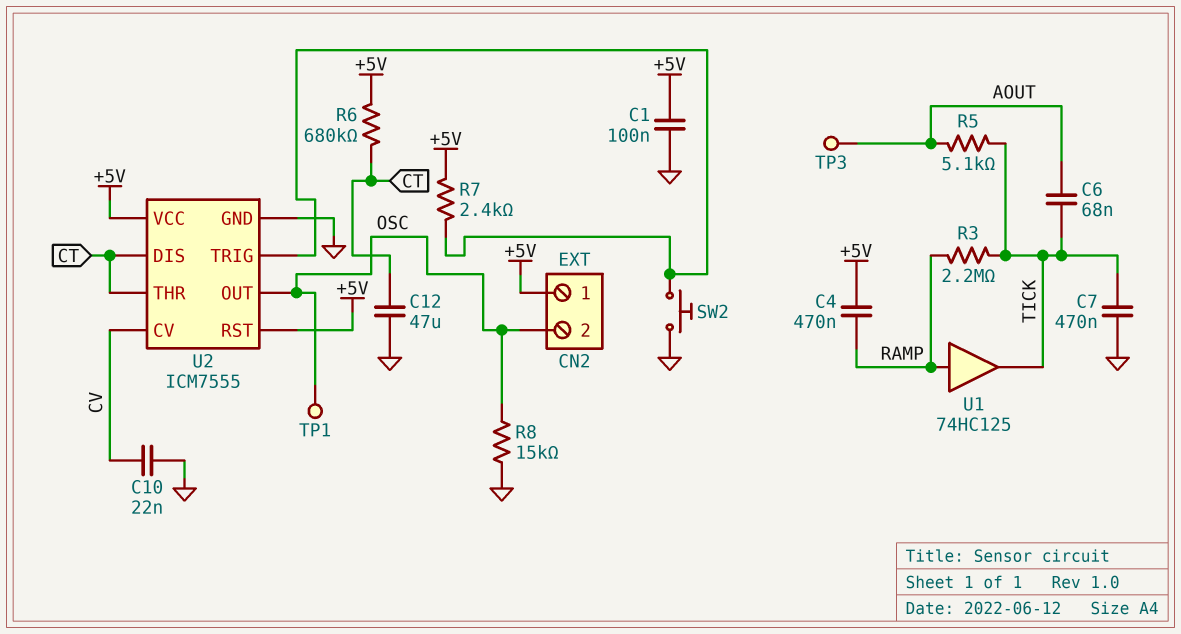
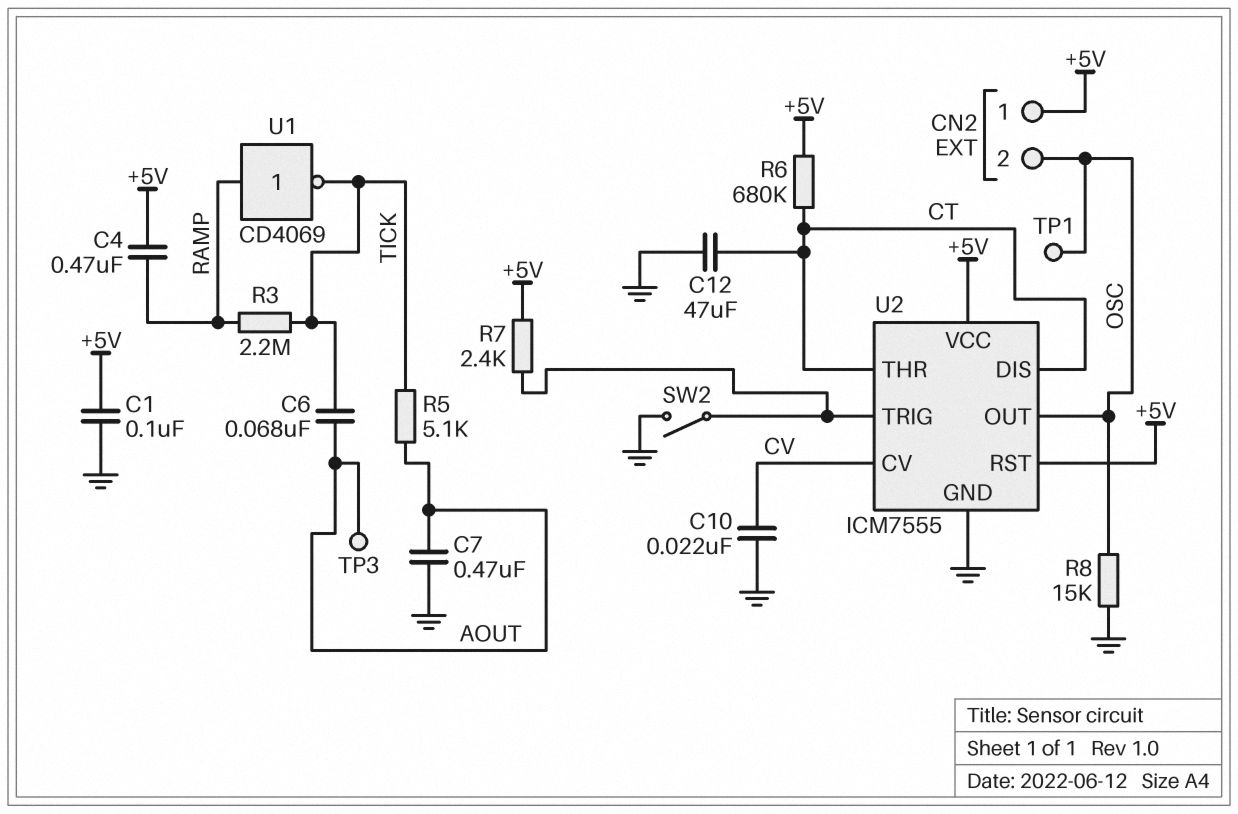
C7: 470nF (GND, TICK) -> 470nF (AOUT, GND)
SW2: button (GND, U2/TRIG) -> switch (GND, U2/TRIG)
U1: buffer 74HC125 (in RAMP, out TICK) -> NOT CD4069 (in RAMP, out TICK)

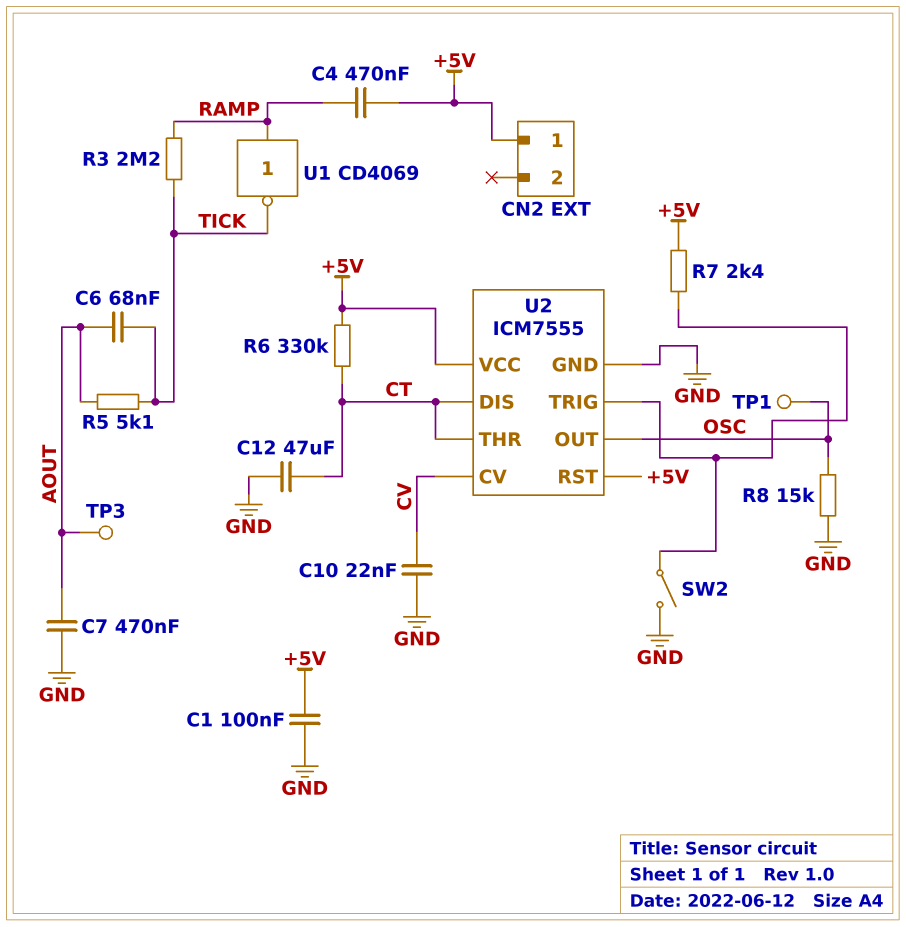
CN2 pin 2: OSC -> none
R6: 680k (+5V, CT) -> 330k (+5V, CT)

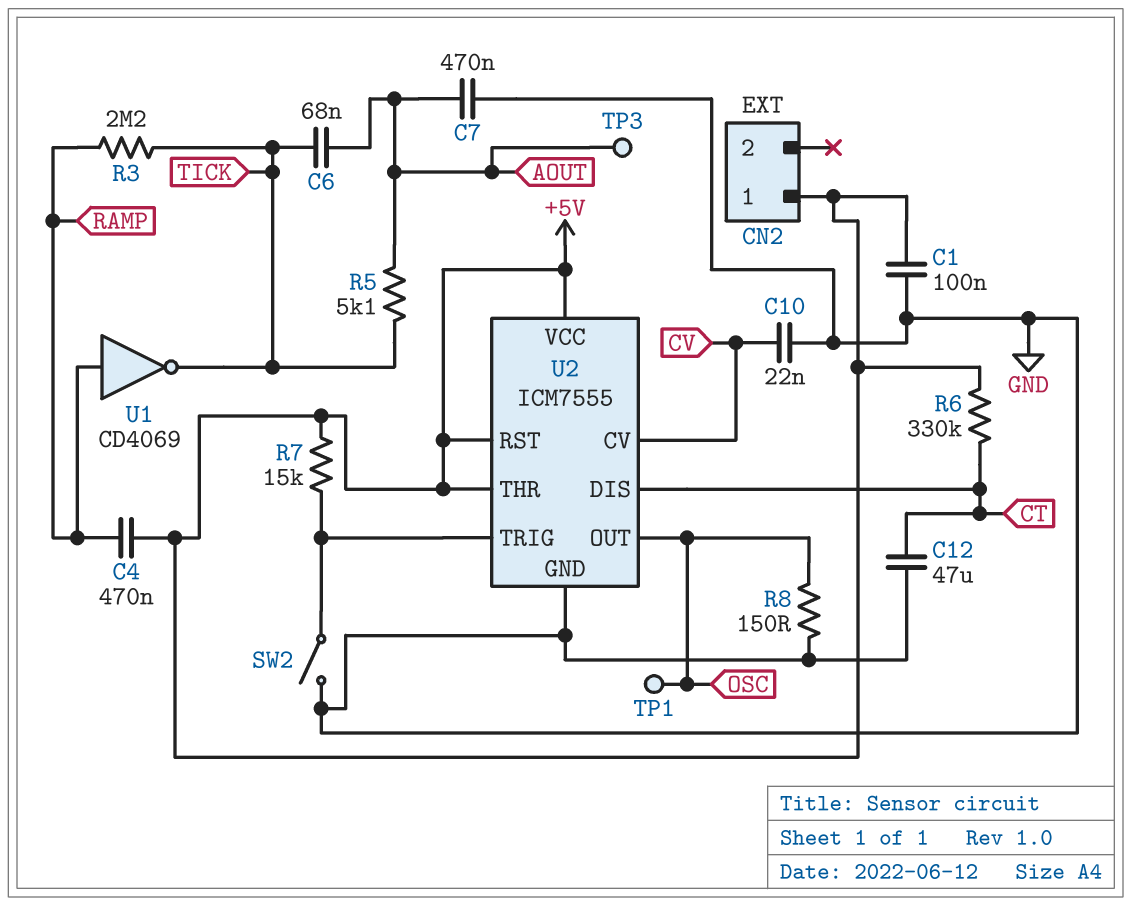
R7: 2.4k (+5V, U2/TRIG) -> 15k (+5V, U2/TRIG)
R8: 15k (GND, OSC) -> 150 (GND, OSC)
U2 pin THR: CT -> +5V

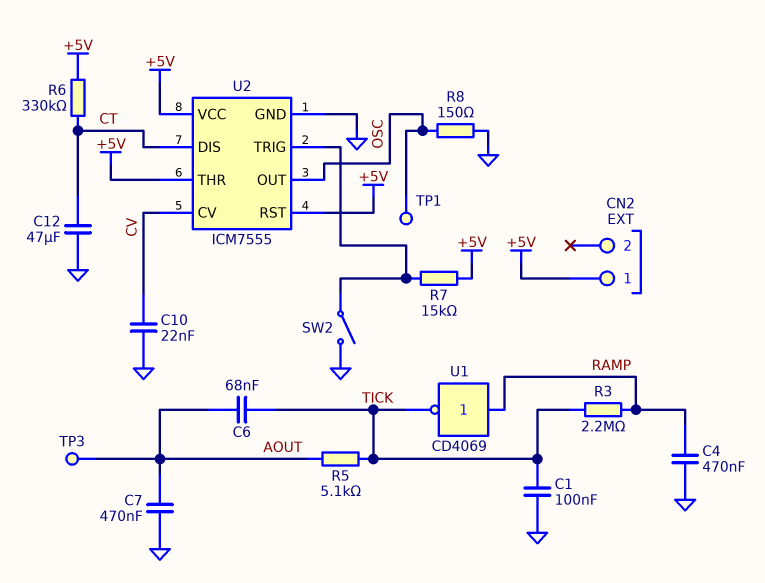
C1: 100nF (+5V, GND) -> 100nF (GND, TICK)
C4: 470nF (+5V, RAMP) -> 470nF (GND, RAMP)

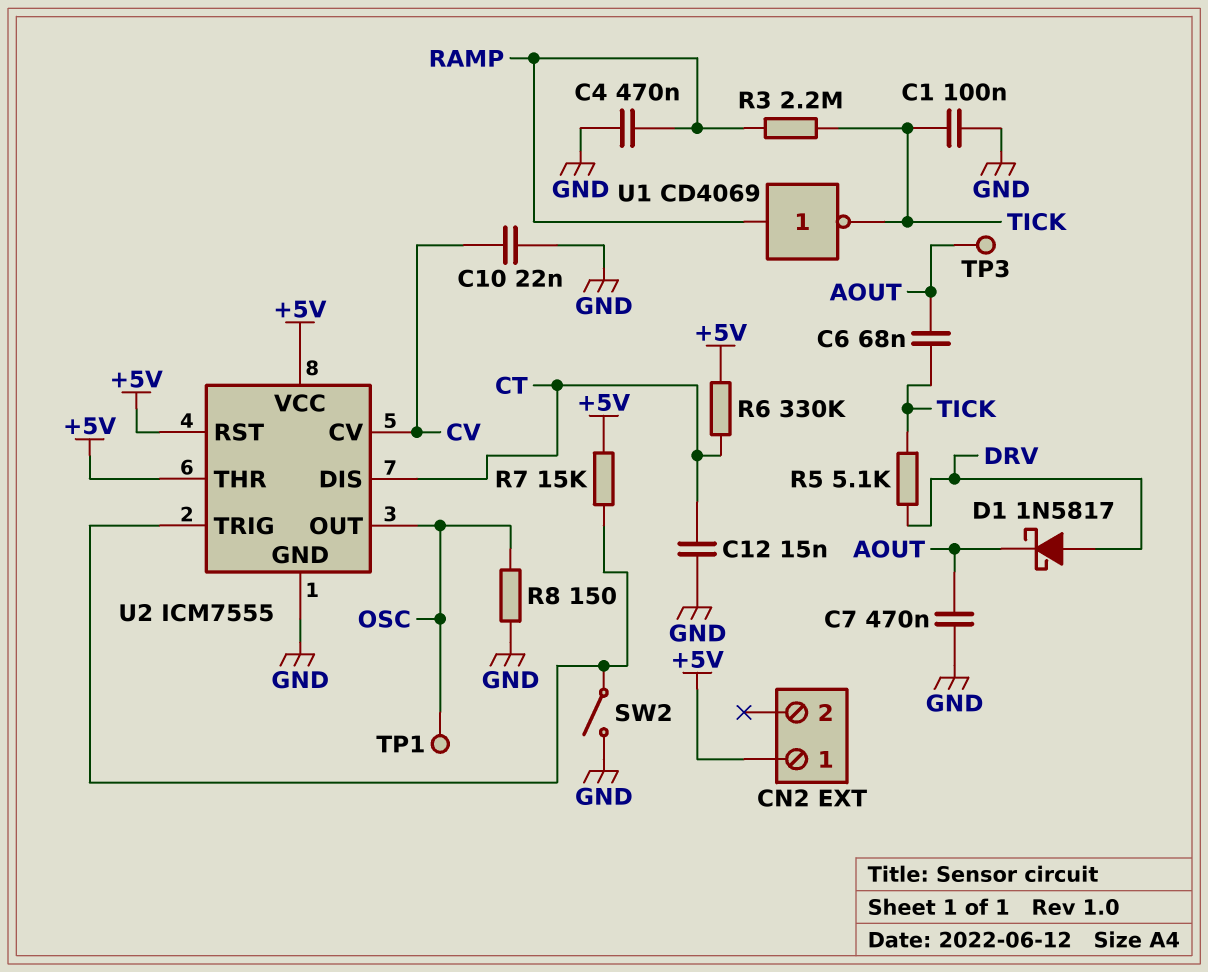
C12: 47uF (CT, GND) -> 15nF (CT, GND)
D1: none -> schottky 1N5817 (A DRV, K AOUT)
R5: 5.1k (AOUT, TICK) -> 5.1k (DRV, TICK)

